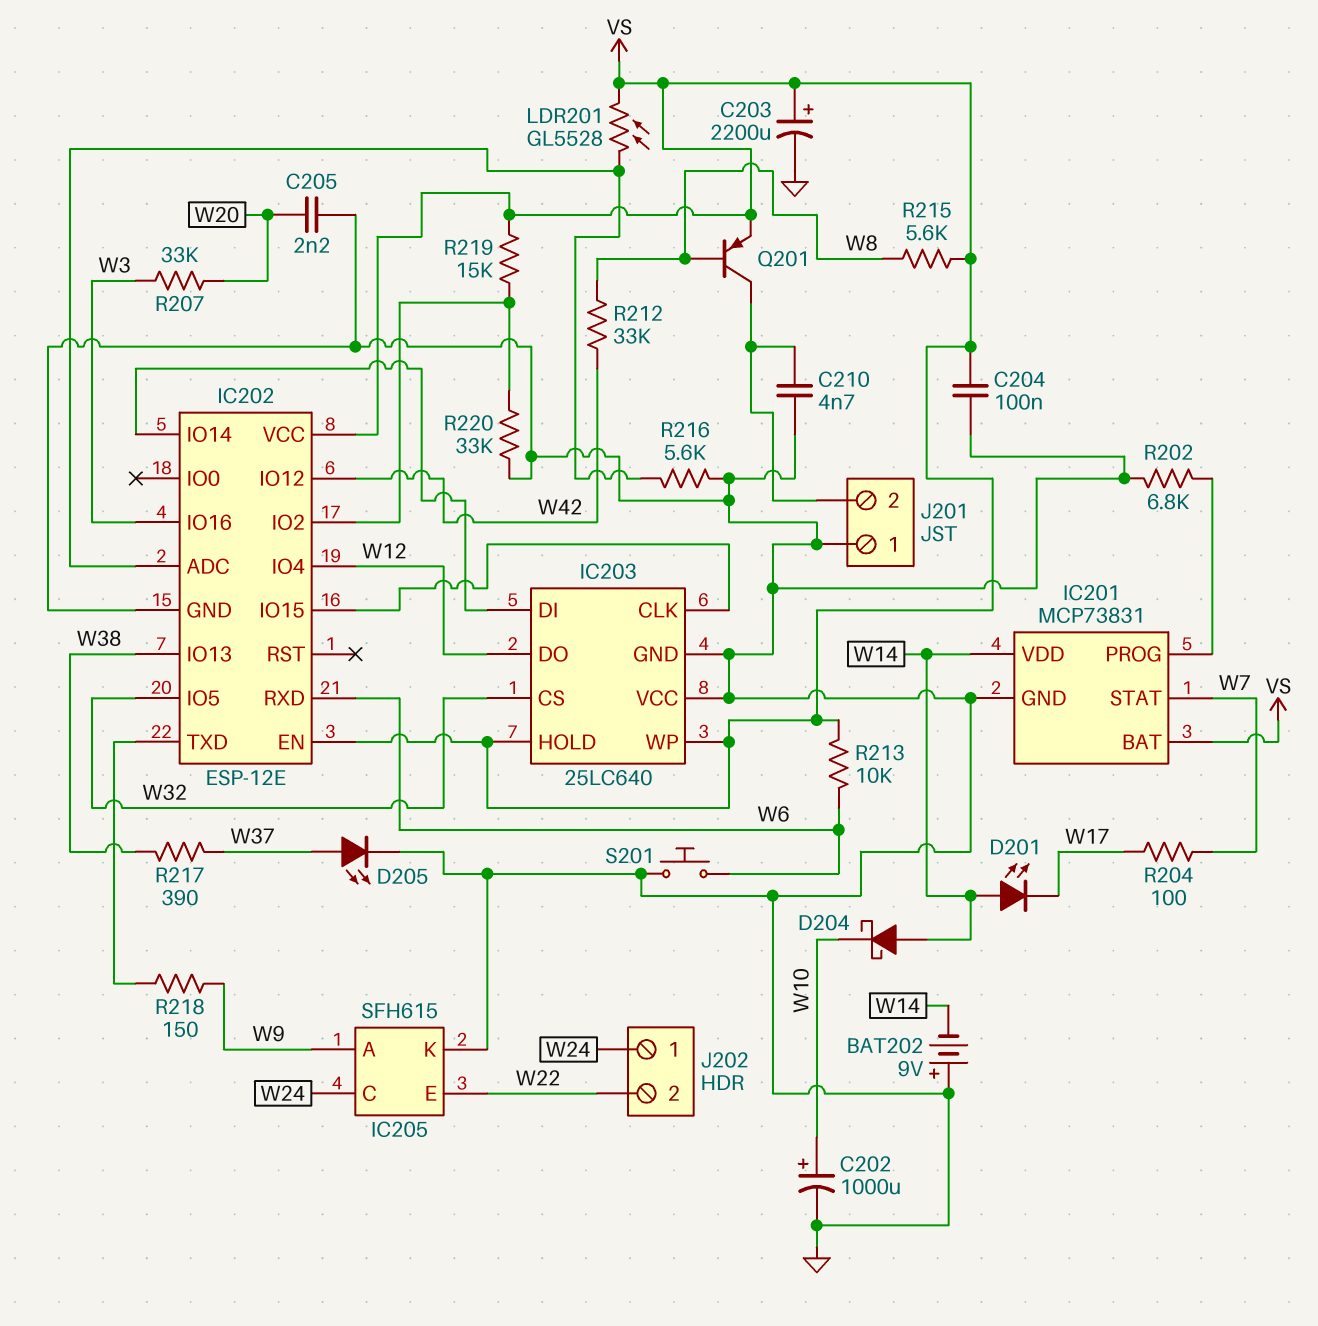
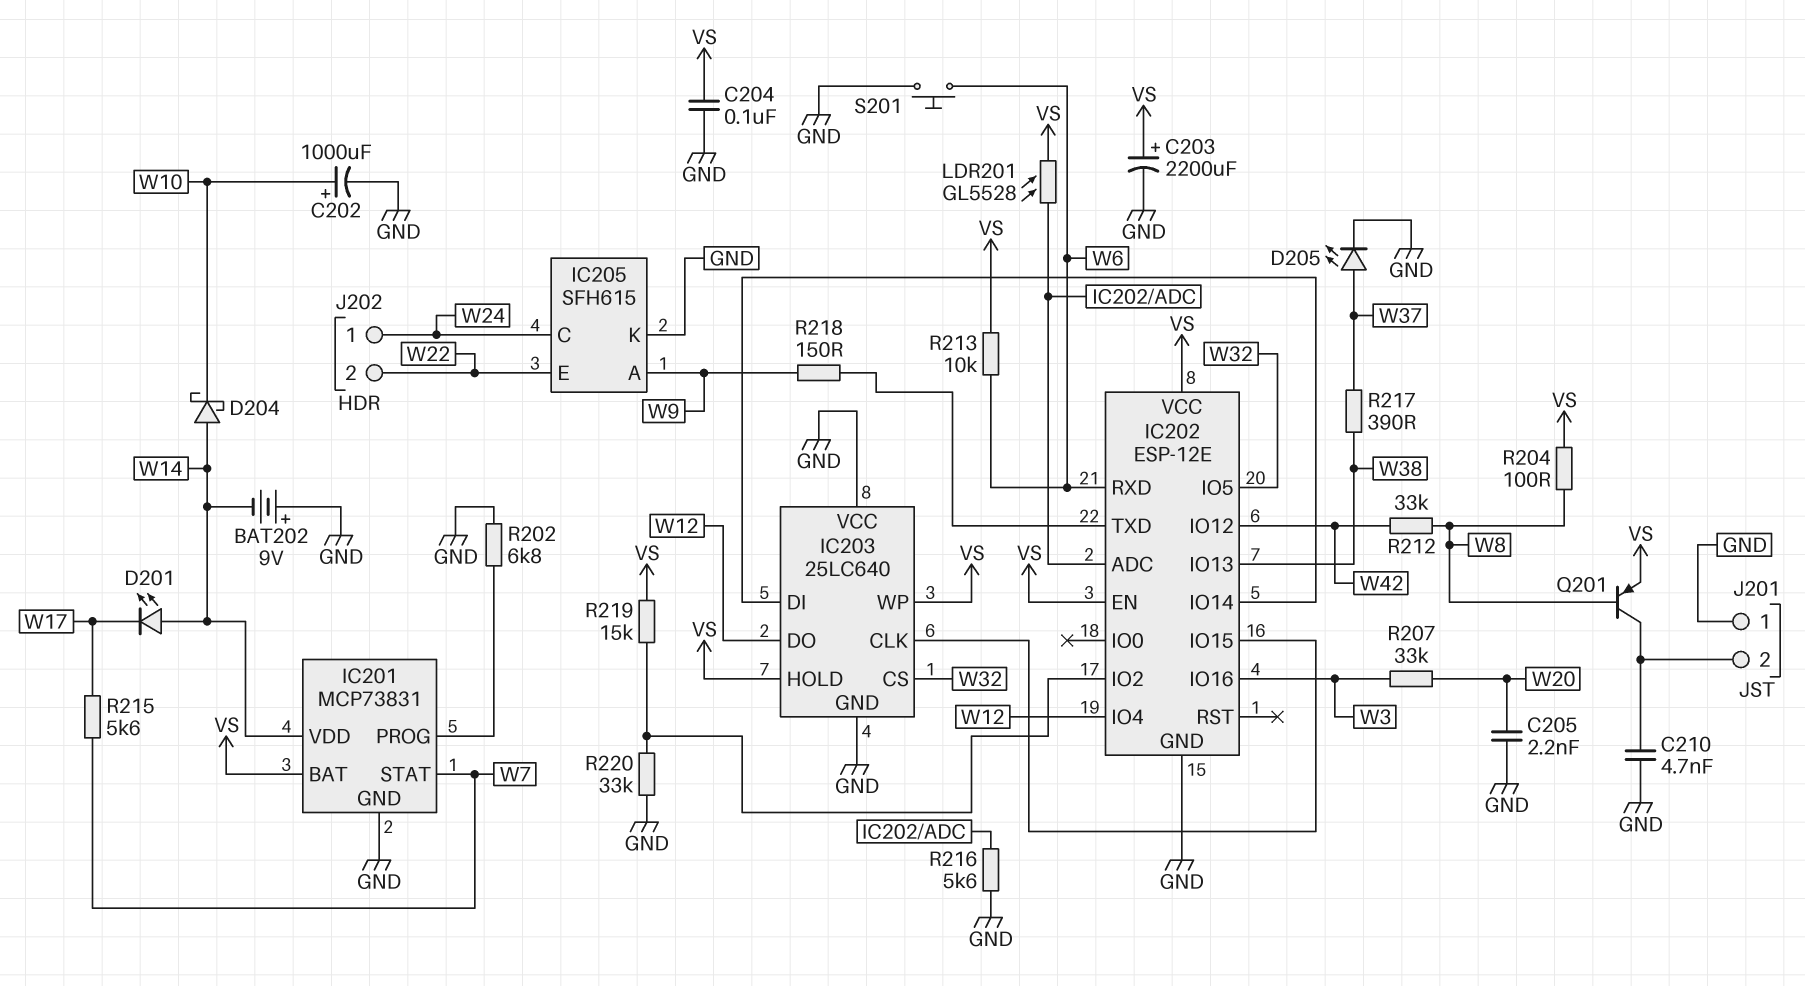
R204: 100 (W7, W17) -> 100 (VS, W8)
R215: 5.6k (VS, W8) -> 5.6k (W7, W17)

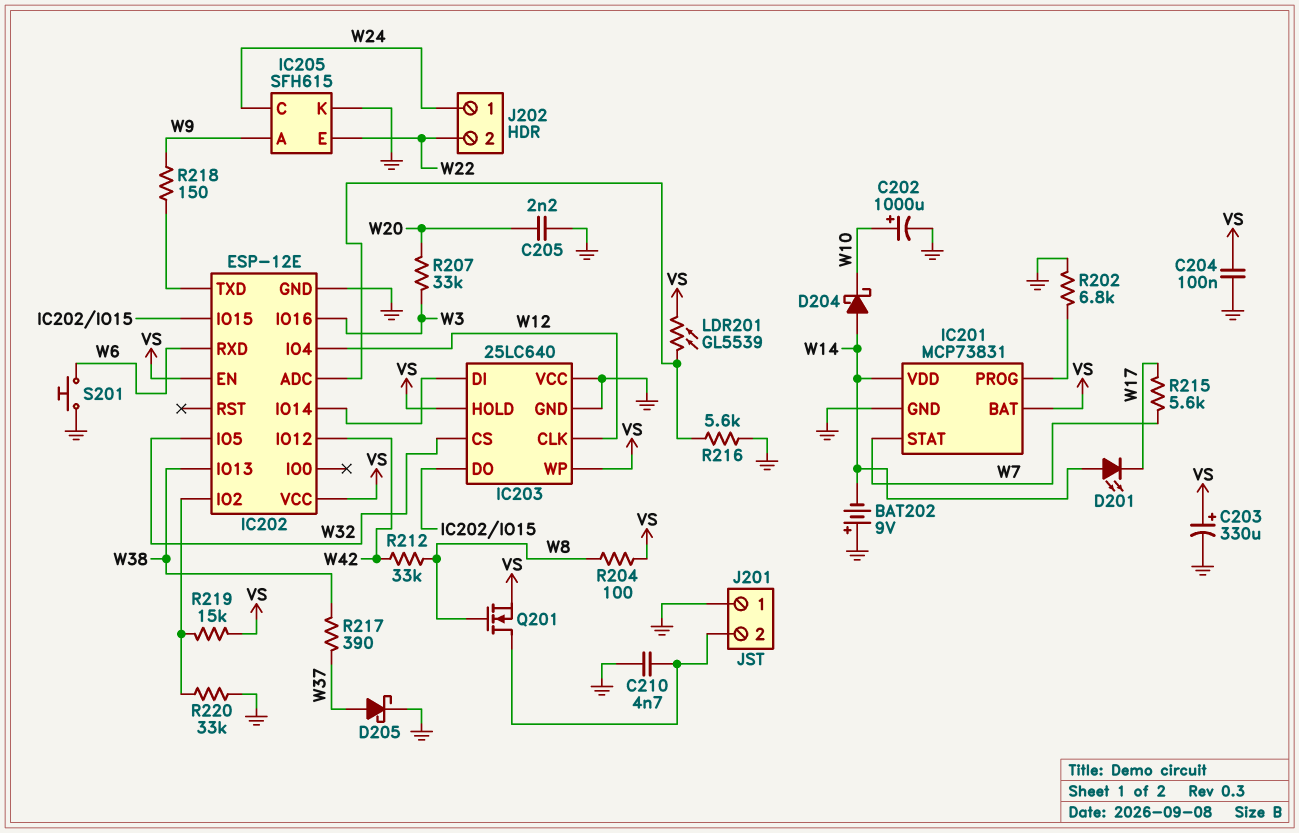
C203: 2200uF (plus VS, minus GND) -> 330uF (plus VS, minus GND)
D205: LED (A W37, K GND) -> schottky (A W37, K GND)
IC203 pin CLK: IC202/IO15 -> W12
IC203 pin DO: W12 -> IC202/IO15
LDR201: GL5528 (IC202/ADC, VS) -> GL5539 (IC202/ADC, VS)
Q201: PNP (B W8, C J201/2, E VS) -> NMOS (G W8, D J201/2, S VS)
R213: 10k (VS, W6) -> none

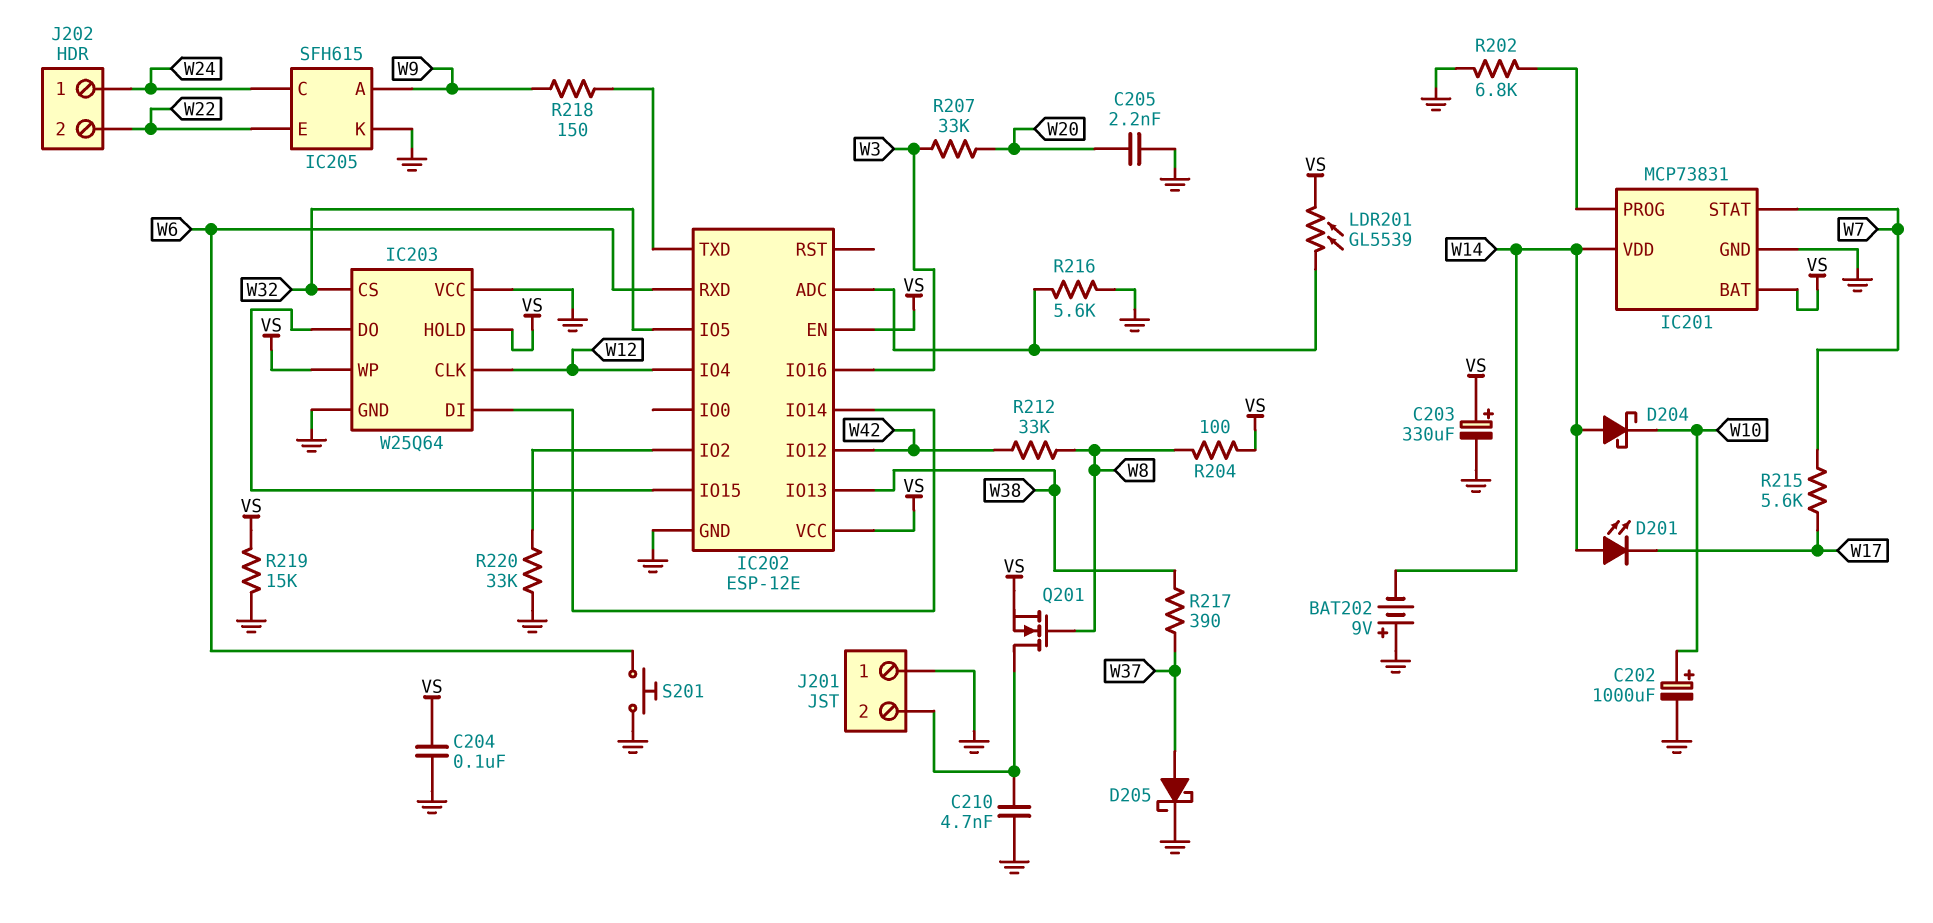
IC203: 25LC640 -> W25Q64
R219: 15k (IC202/IO2, VS) -> 15k (GND, VS)

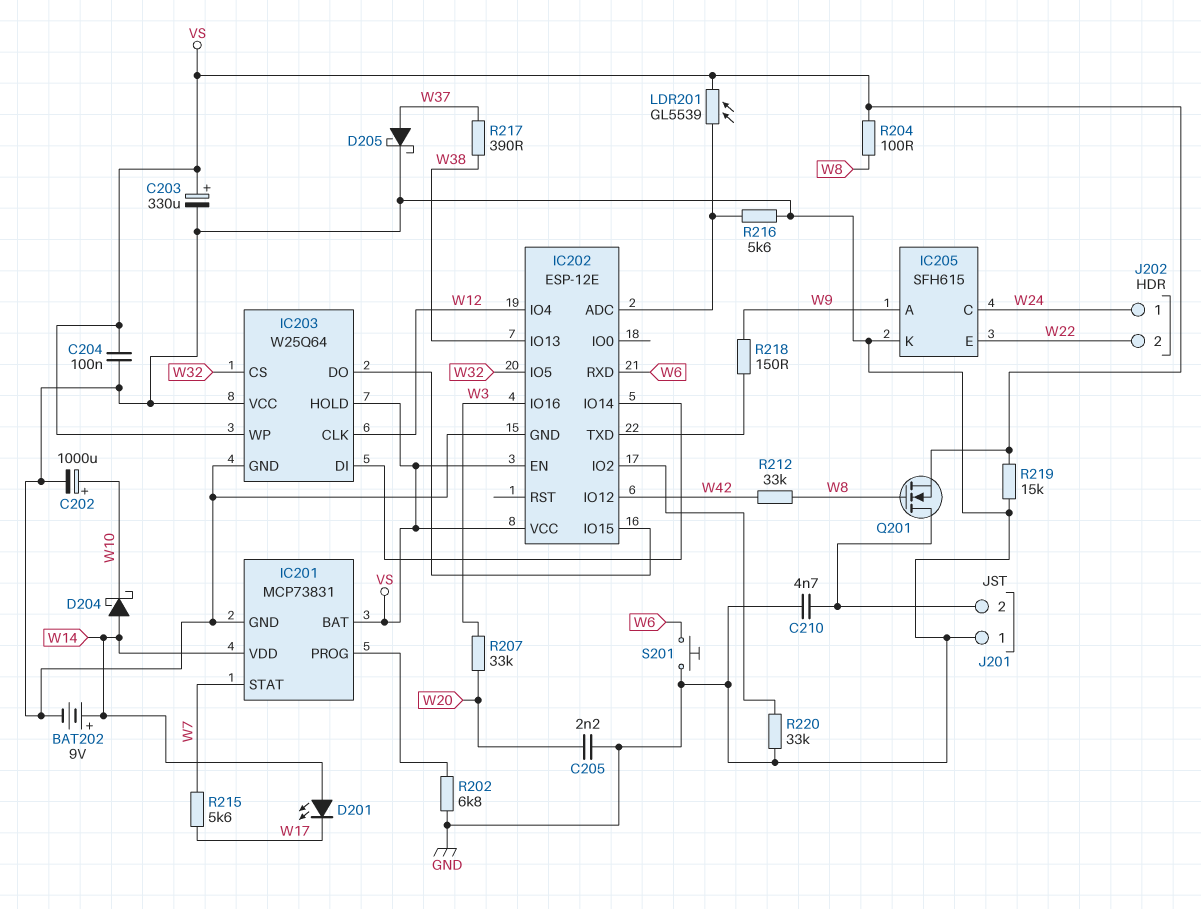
BAT202: 9V (plus GND, minus W14) -> 9V (plus W14, minus GND)

